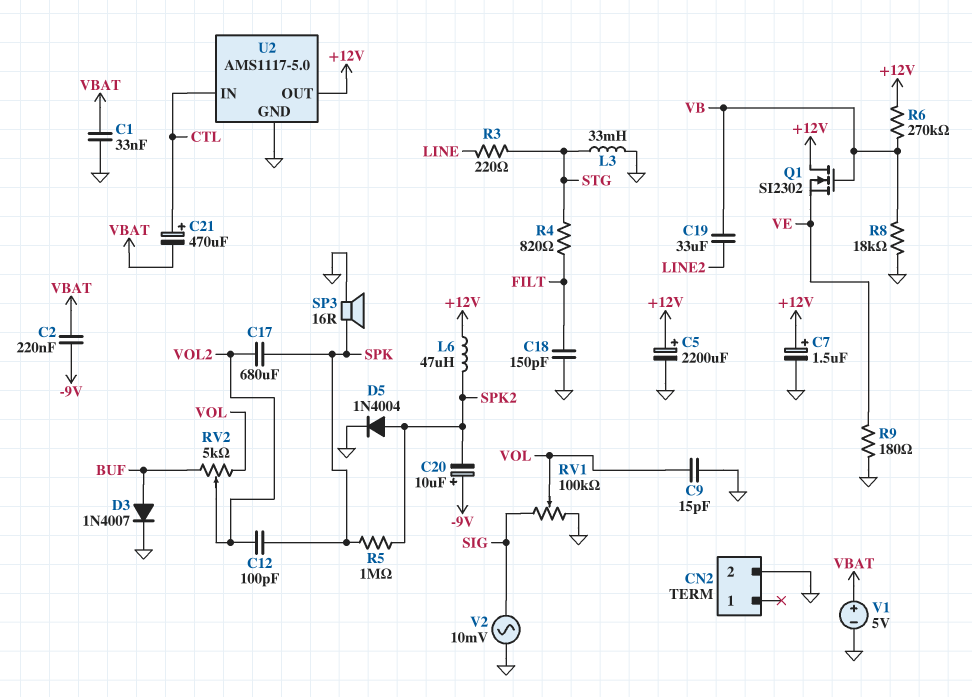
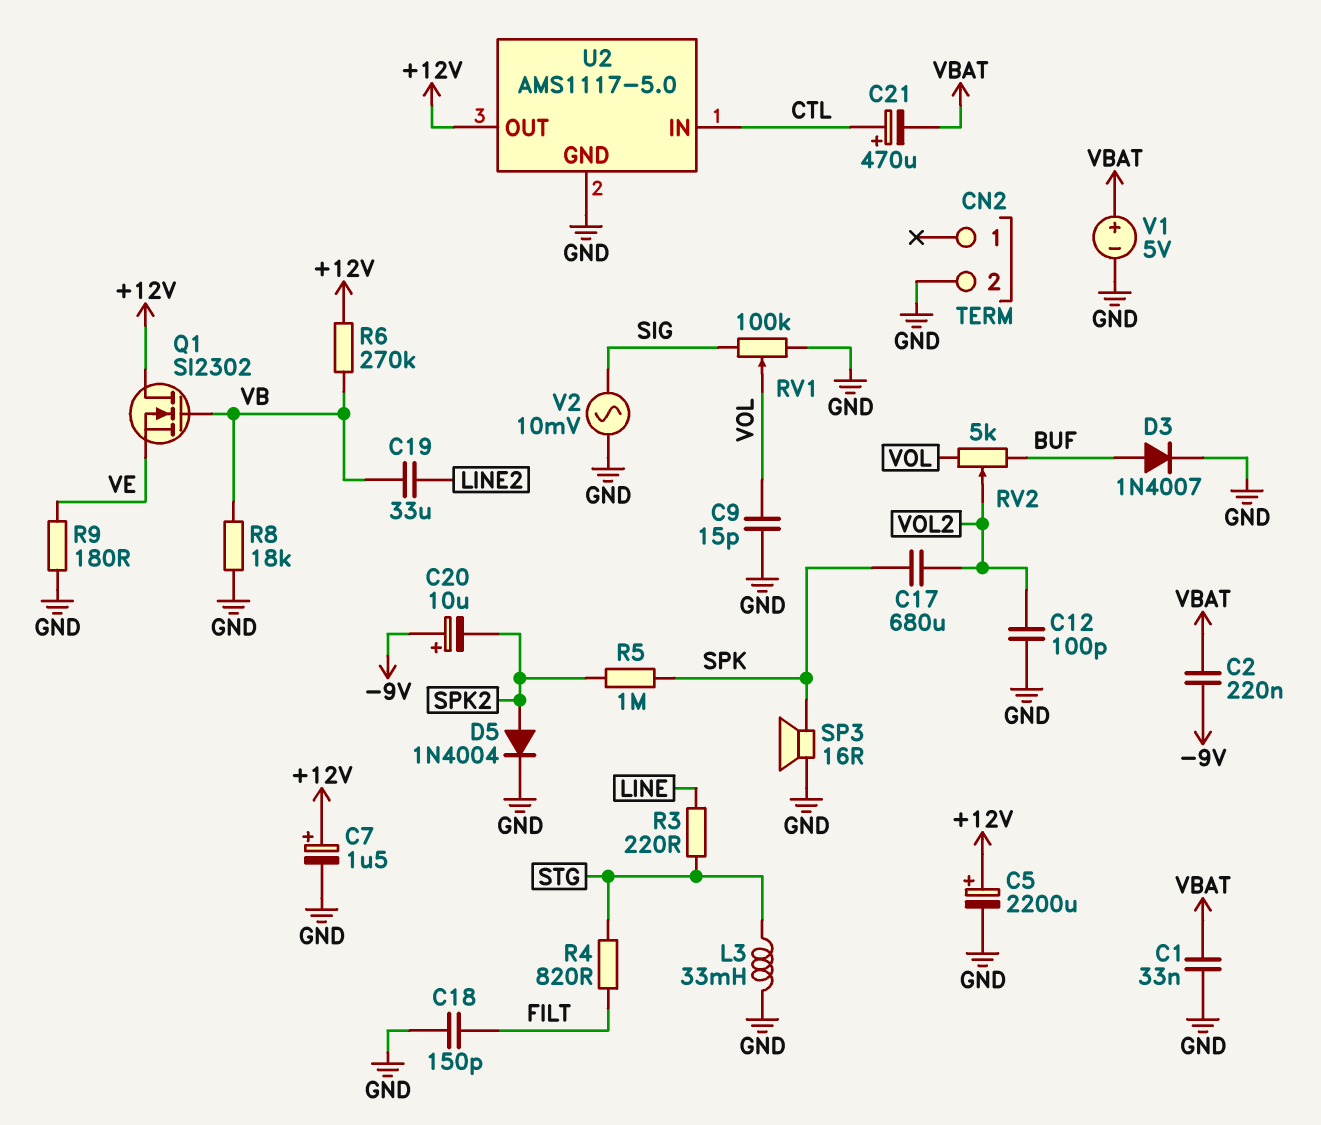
C12: 100pF (SPK, VOL2) -> 100pF (GND, VOL2)
L6: 47uH (+12V, SPK2) -> none

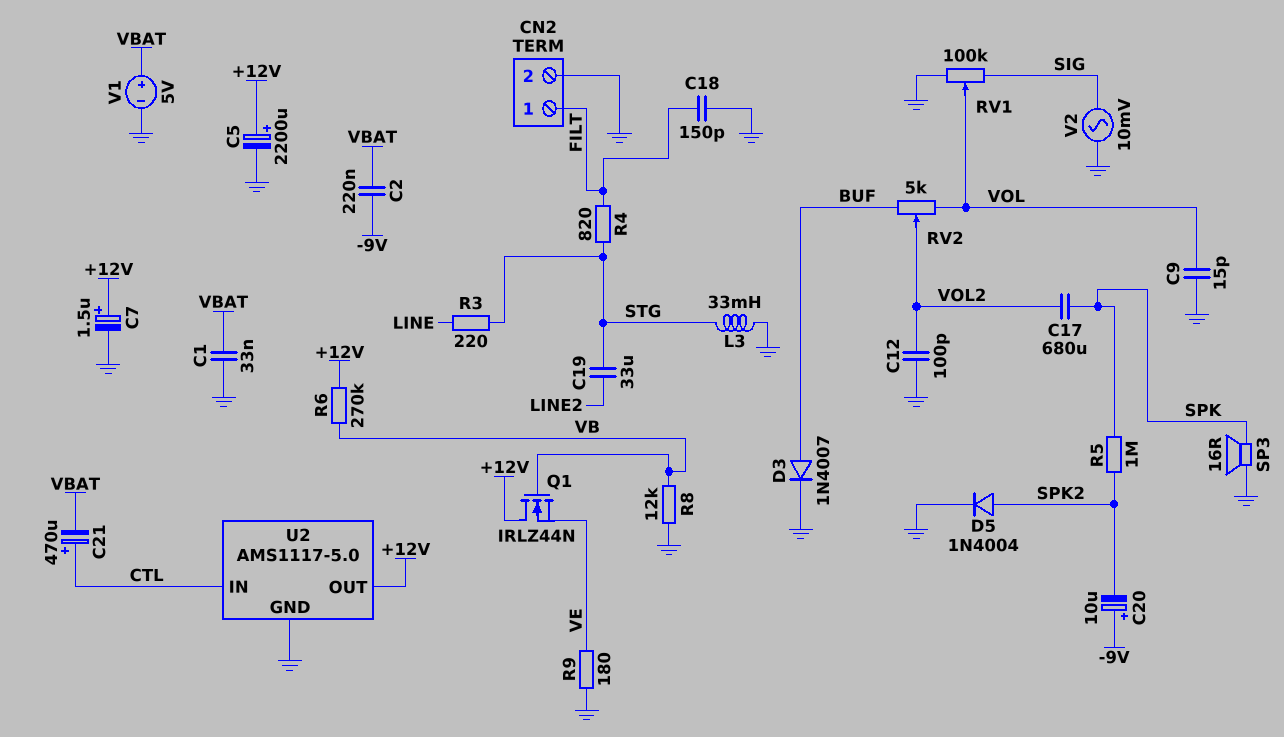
C19: 33uF (LINE2, VB) -> 33uF (LINE2, STG)
CN2 pin 1: none -> FILT
Q1: NMOS SI2302 (G VB, D +12V, S VE) -> NMOS IRLZ44N (G VB, D +12V, S VE)
R8: 18k (GND, VB) -> 12k (GND, VB)

